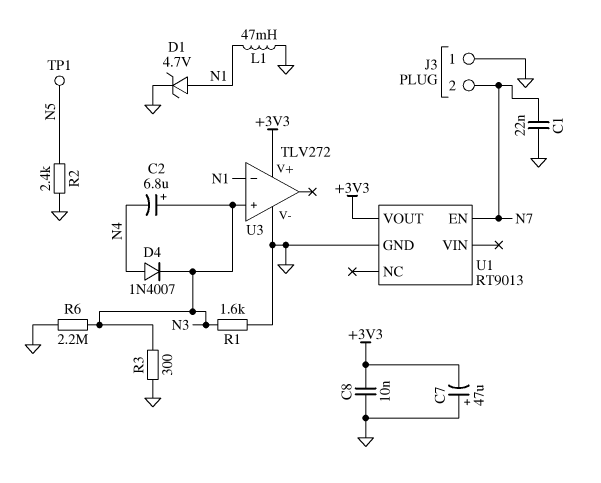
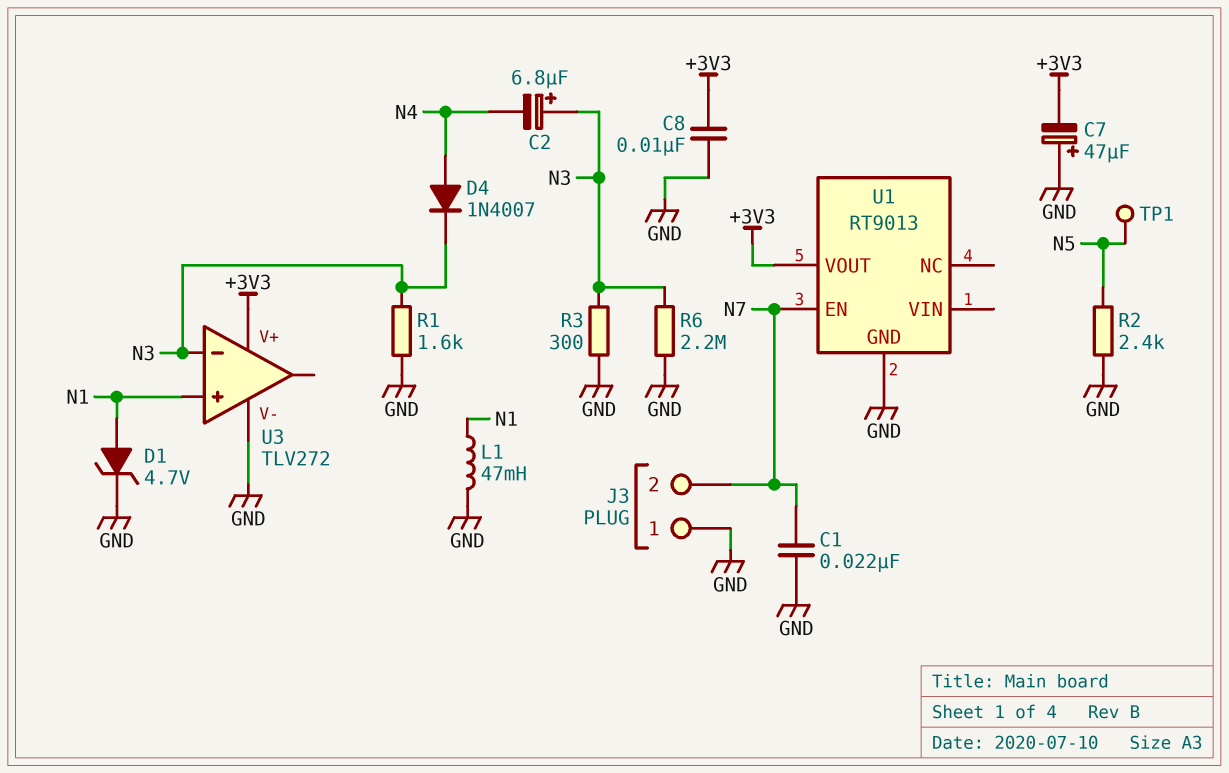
U3 pin in+: N3 -> N1
U3 pin in-: N1 -> N3

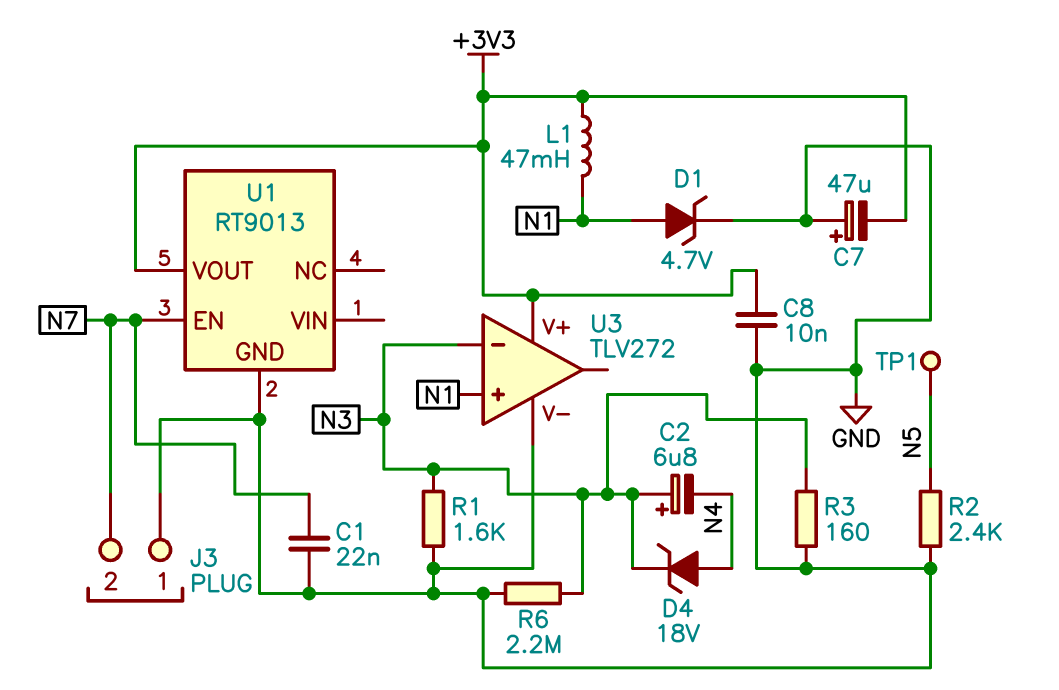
D4: diode 1N4007 (A N4, K N3) -> zener 18V (A N4, K N3)
L1: 47mH (GND, N1) -> 47mH (+3V3, N1)
R3: 300 (GND, N3) -> 160 (GND, N3)

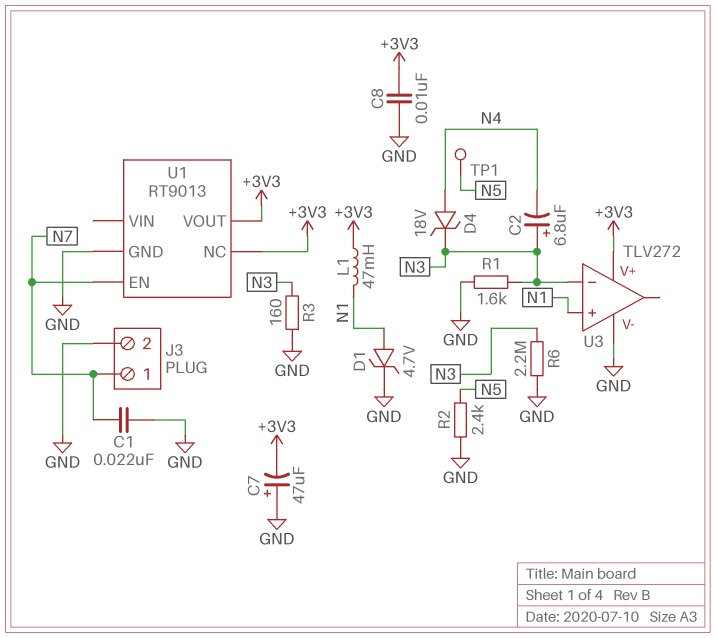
J3 pin 1: GND -> N7
J3 pin 2: N7 -> GND
U1 pin NC: none -> +3V3

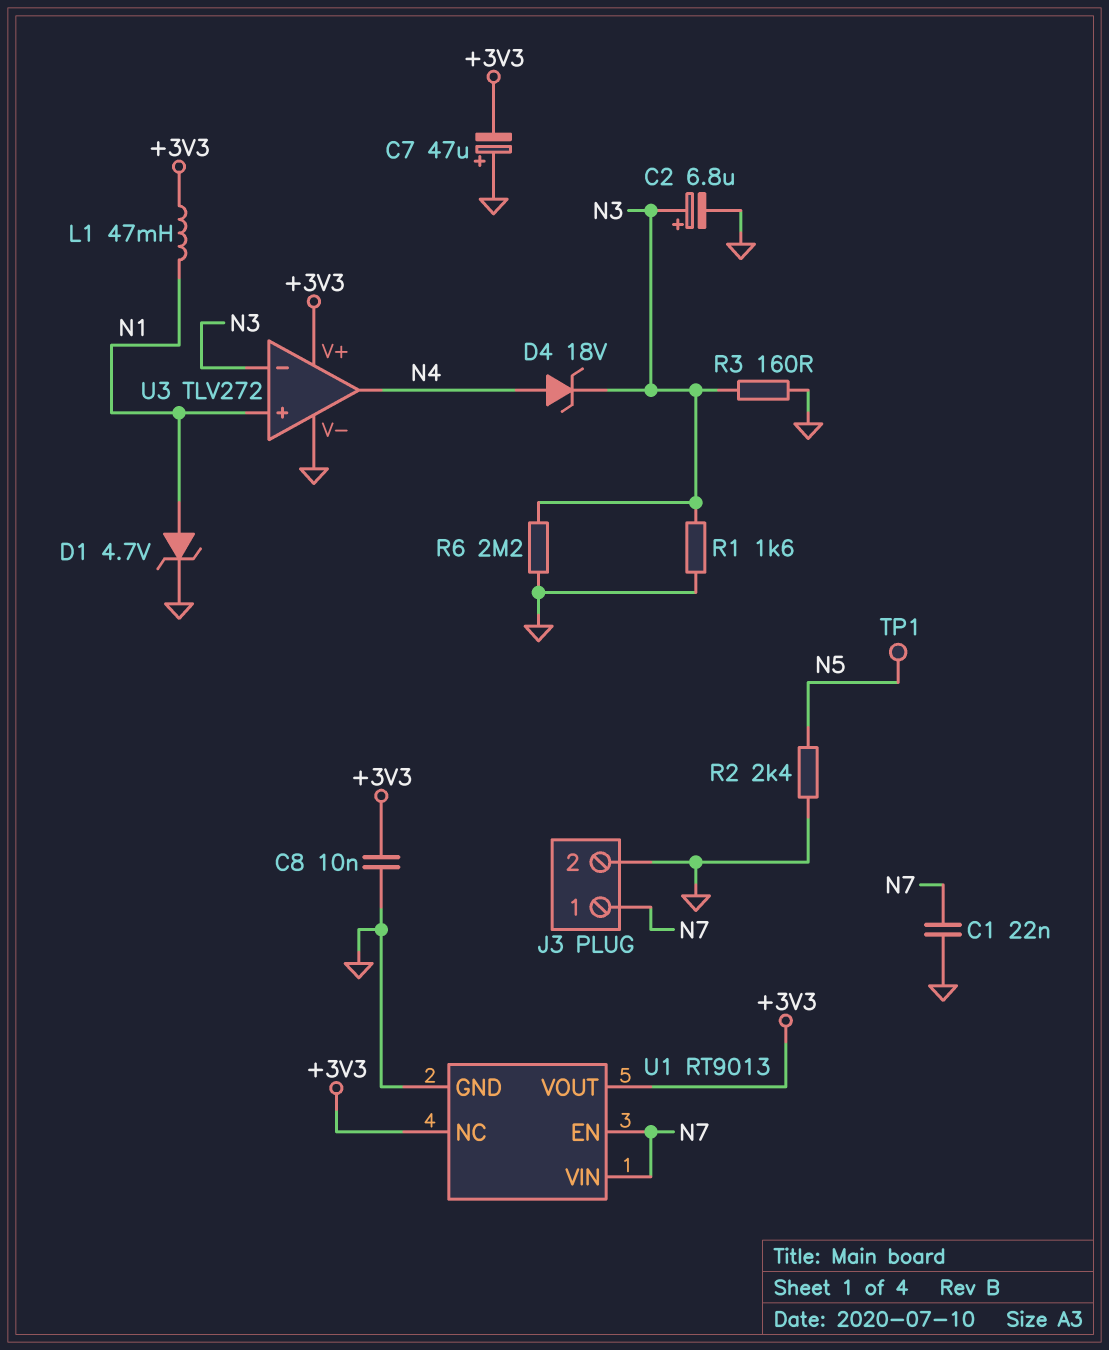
C2: 6.8uF (plus N3, minus N4) -> 6.8uF (plus N3, minus GND)
U1 pin VIN: none -> N7
U3 pin out: none -> N4

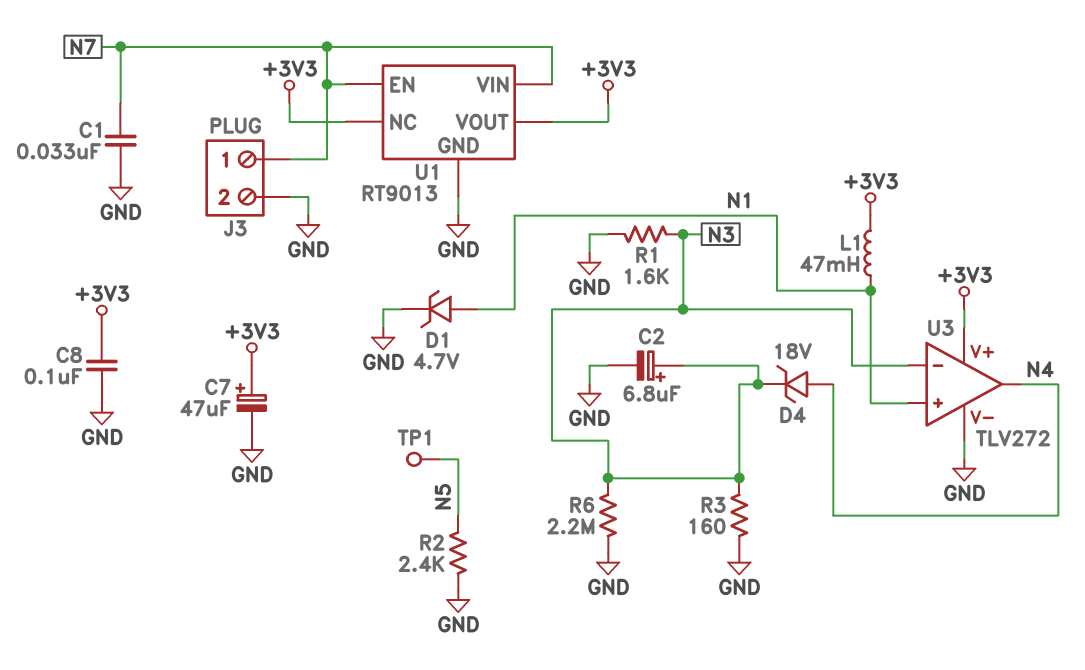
C1: 22nF (GND, N7) -> 33nF (GND, N7)
C7: 47uF (plus GND, minus +3V3) -> 47uF (plus +3V3, minus GND)
C8: 10nF (+3V3, GND) -> 100nF (+3V3, GND)

